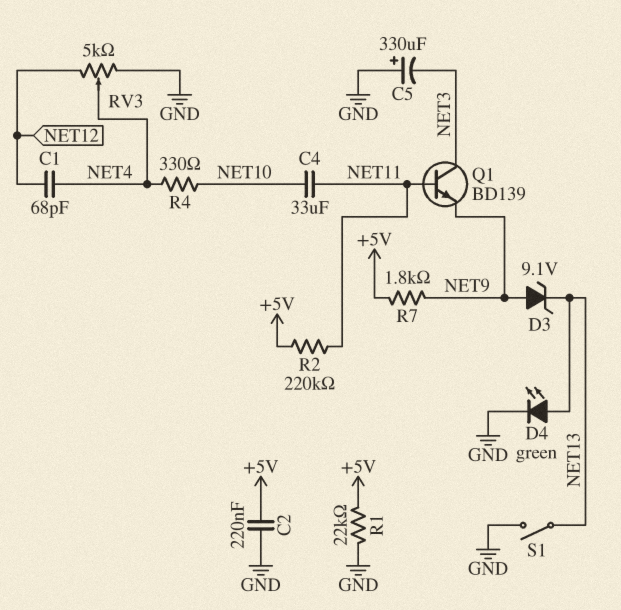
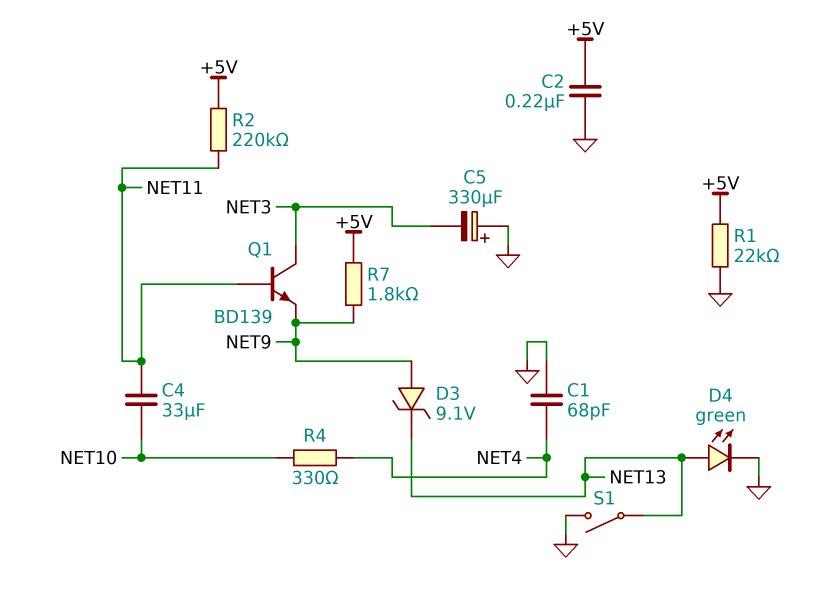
C1: 68pF (NET4, NET12) -> 68pF (GND, NET4)
RV3: 5k (GND, NET12, wiper NET4) -> none

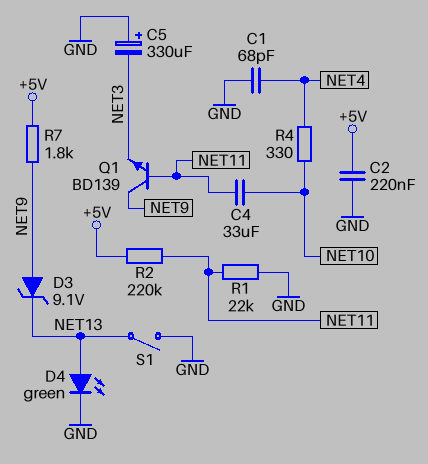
Q1: NPN BD139 (B NET11, C NET3, E NET9) -> NPN BD139 (B NET11, C NET9, E NET3)
R1: 22k (+5V, GND) -> 22k (GND, NET11)

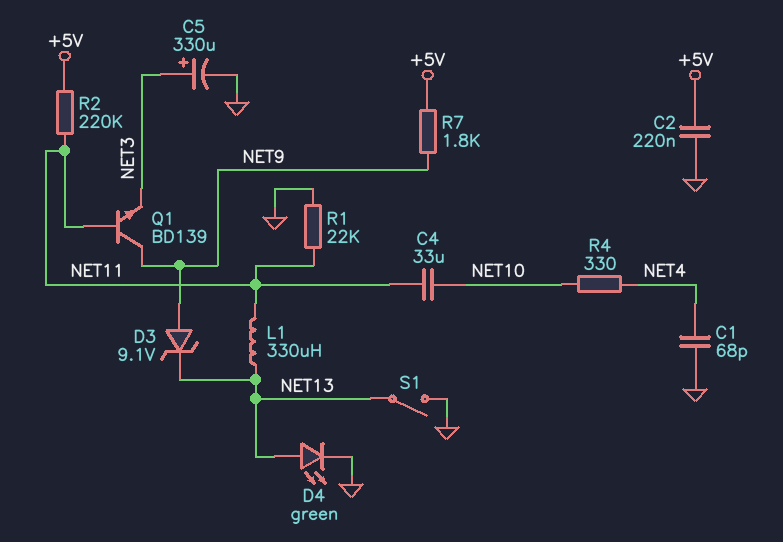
C5: 330uF (plus GND, minus NET3) -> 330uF (plus NET3, minus GND)
L1: none -> 330uH (NET11, NET13)

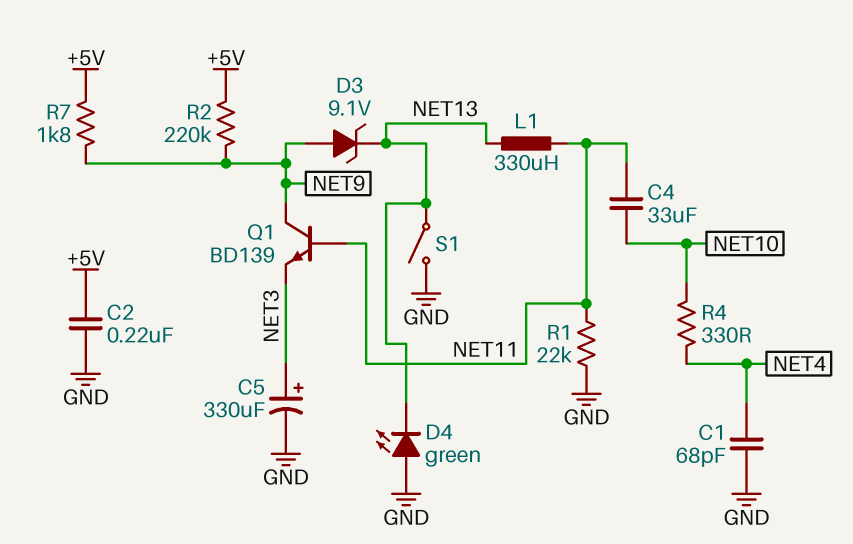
D4: LED green (A NET13, K GND) -> LED green (A GND, K NET13)
R2: 220k (+5V, NET11) -> 220k (+5V, NET9)

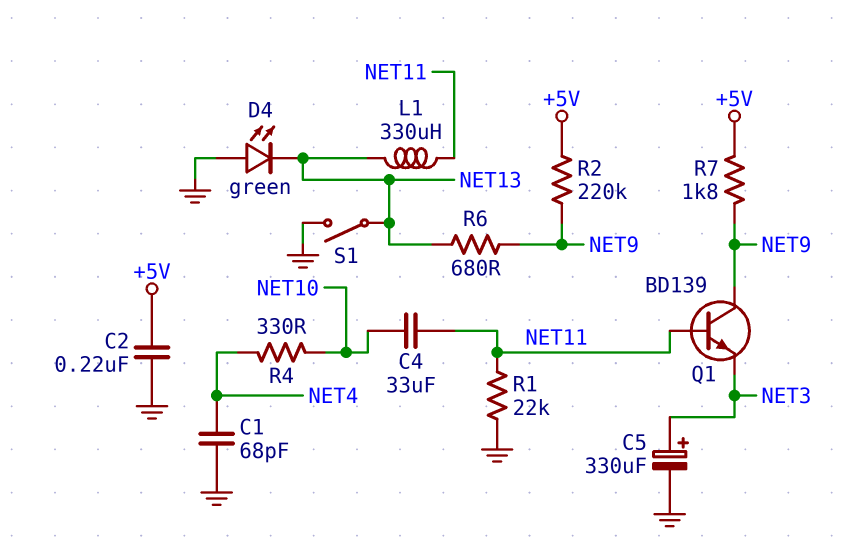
D3: zener 9.1V (A NET9, K NET13) -> none
R6: none -> 680 (NET9, NET13)

